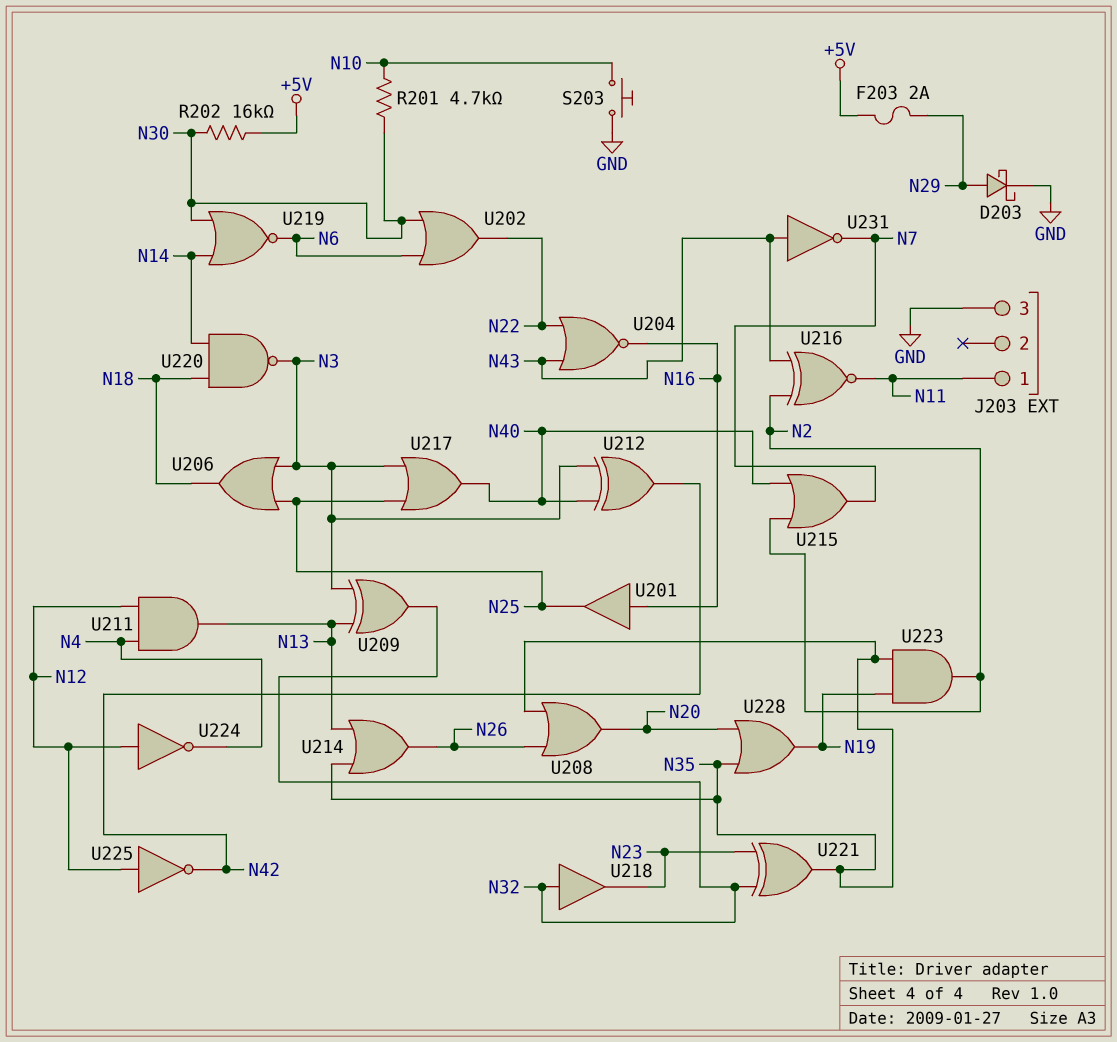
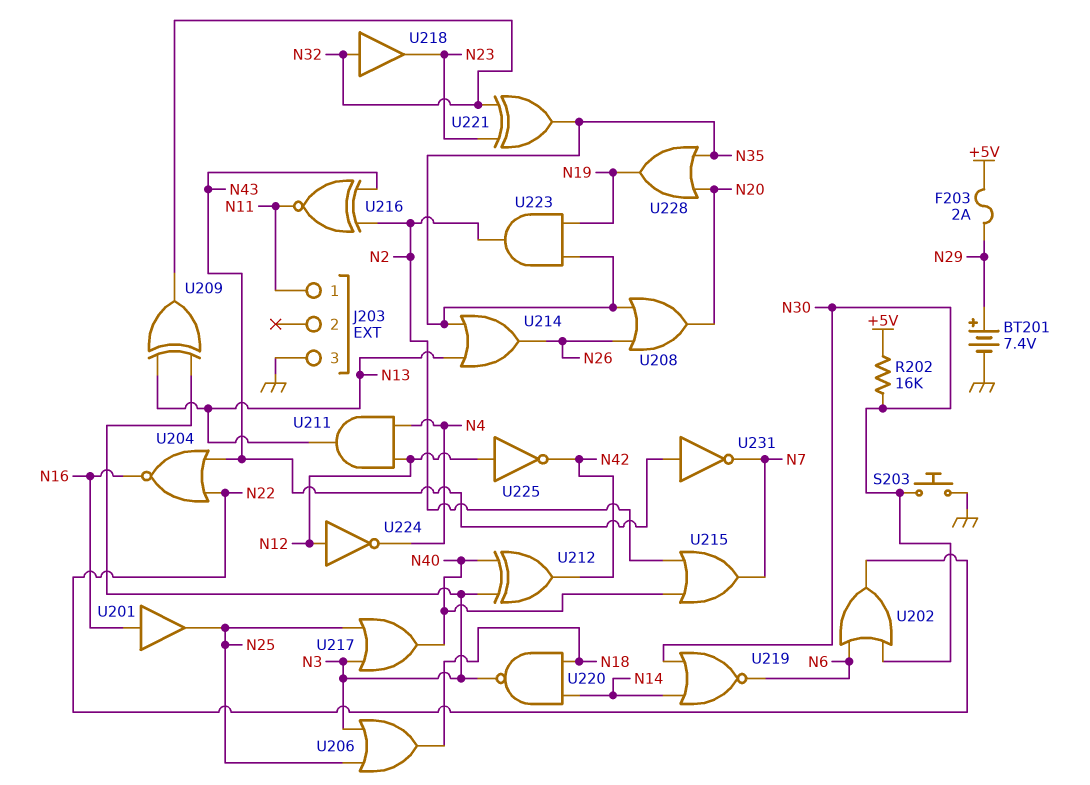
BT201: none -> 7.4V (plus N29, minus GND)
D203: schottky (A N29, K GND) -> none
R201: 4.7k (N10, N30) -> none
S203: button (GND, N10) -> button (GND, N30)

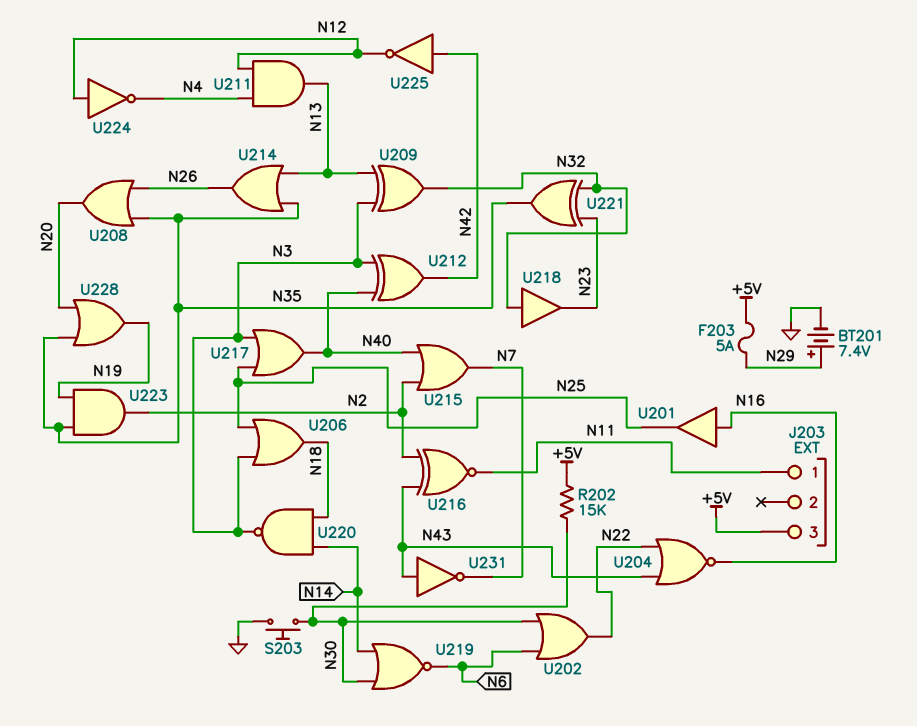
F203: 2A (+5V, N29) -> 5A (+5V, N29)
J203 pin 3: GND -> +5V
R202: 16k (+5V, N30) -> 15k (+5V, N30)
U225: NOT (in N12, out N42) -> NOT (in N42, out N12)

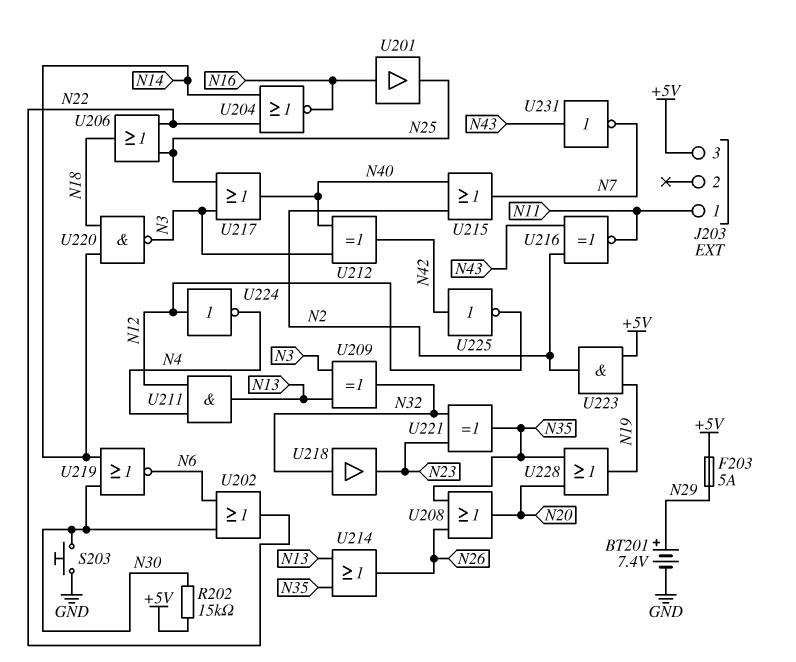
U204: NOR (in N22, in N43, out N16) -> NOR (in N14, in N22, out N16)
U206: OR (in N3, in N25, out N18) -> OR (in N22, in N25, out N18)
U223: AND (in N19, in N35, out N2) -> AND (in +5V, in N19, out N2)

